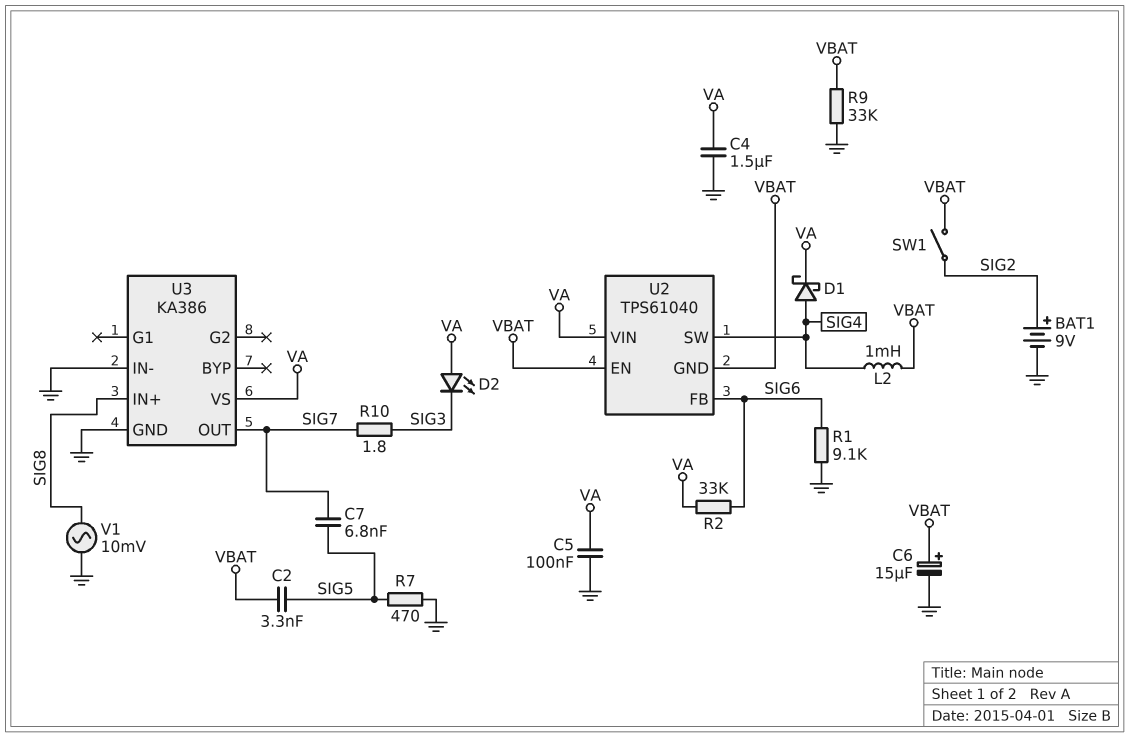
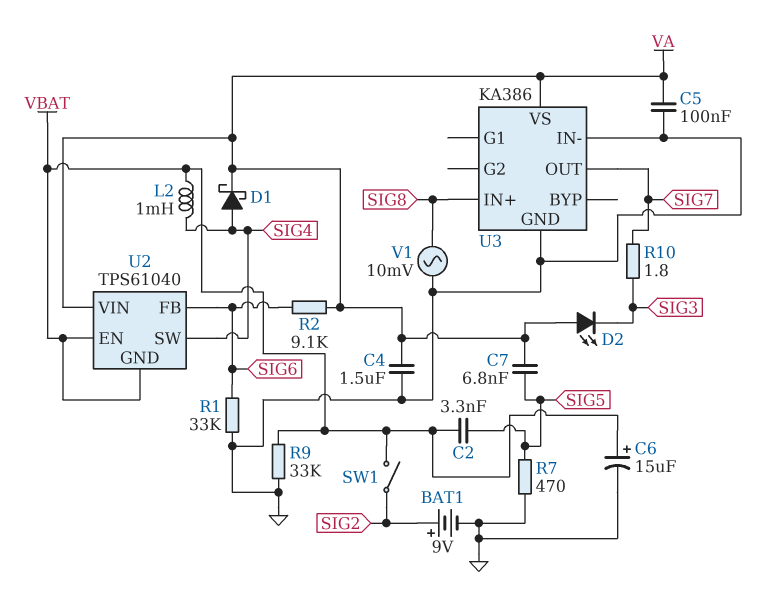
C7: 6.8nF (SIG5, SIG7) -> 6.8nF (SIG5, VA)
R1: 9.1k (GND, SIG6) -> 33k (GND, SIG6)
R2: 33k (SIG6, VA) -> 9.1k (SIG6, VA)

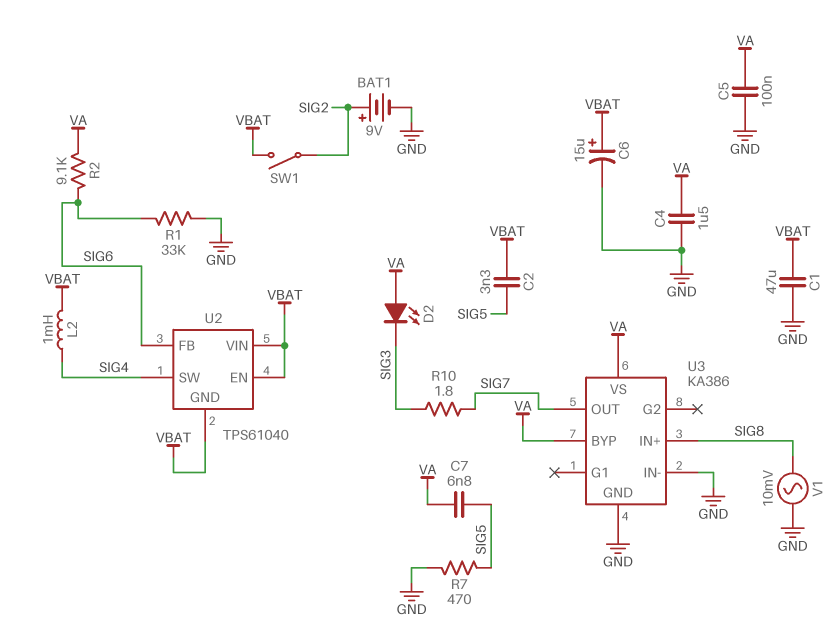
C1: none -> 47uF (GND, VBAT)
D1: schottky (A SIG4, K VA) -> none
R9: 33k (GND, VBAT) -> none
U2 pin VIN: VA -> VBAT
U3 pin BYP: none -> VA

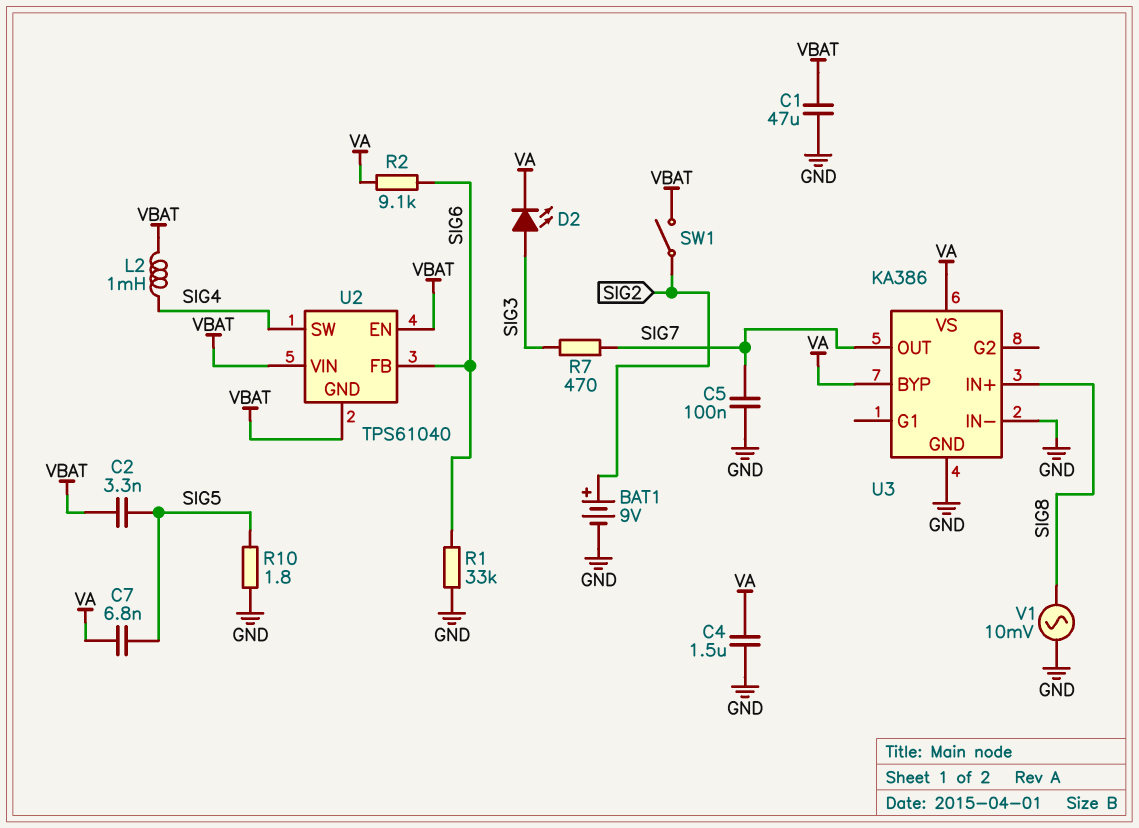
C5: 100nF (GND, VA) -> 100nF (GND, SIG7)
C6: 15uF (plus VBAT, minus GND) -> none
D2: LED (A VA, K SIG3) -> LED (A SIG3, K VA)
R7: 470 (GND, SIG5) -> 470 (SIG3, SIG7)
R10: 1.8 (SIG3, SIG7) -> 1.8 (GND, SIG5)

